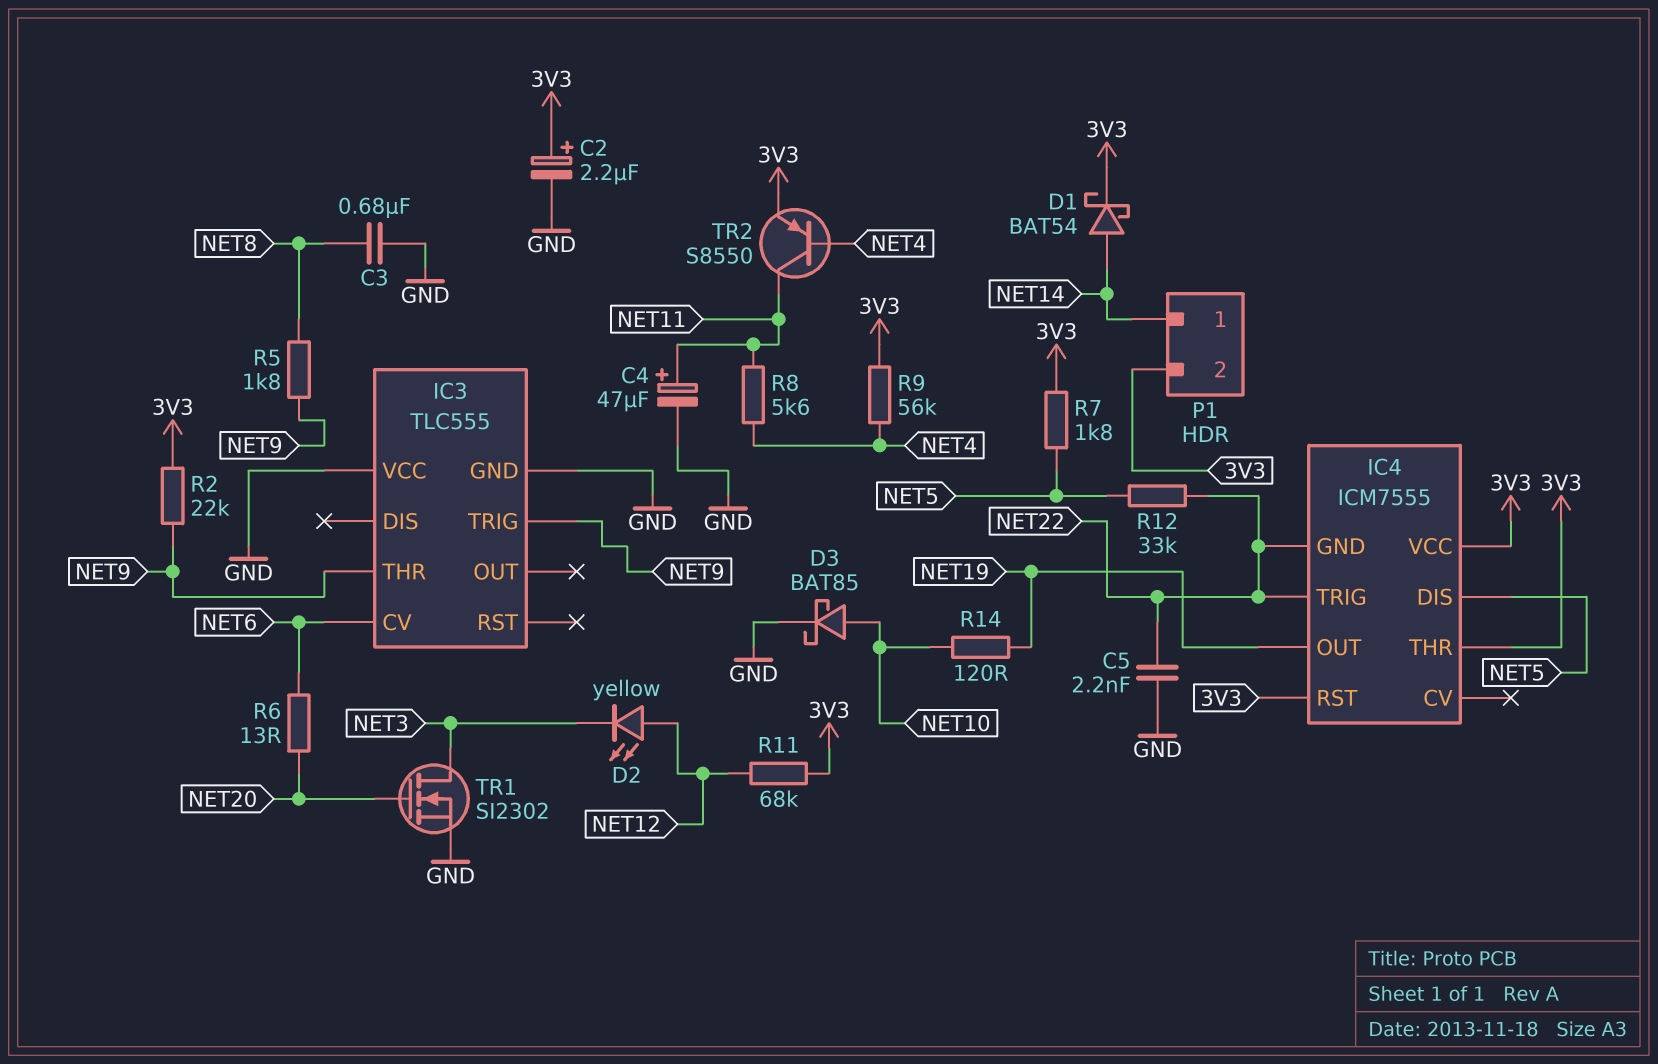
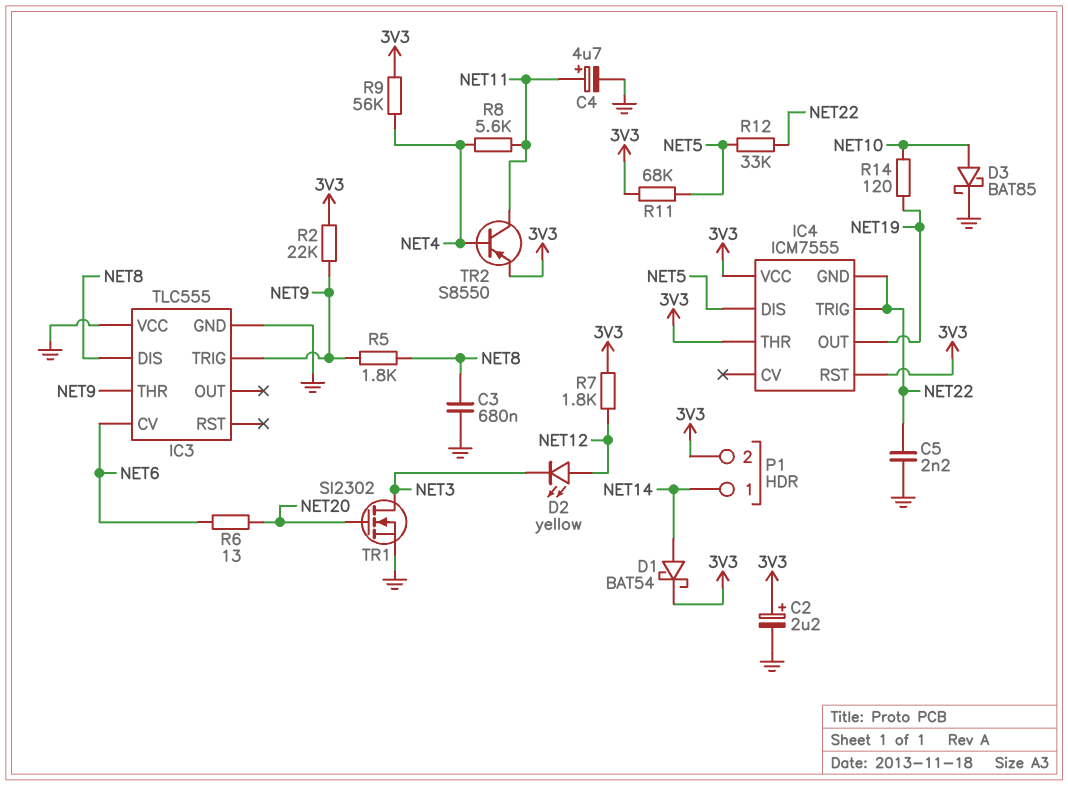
C4: 47uF (plus NET11, minus GND) -> 4.7uF (plus NET11, minus GND)
IC3 pin DIS: none -> NET8
R7: 1.8k (3V3, NET5) -> 1.8k (3V3, NET12)
R11: 68k (3V3, NET12) -> 68k (3V3, NET5)

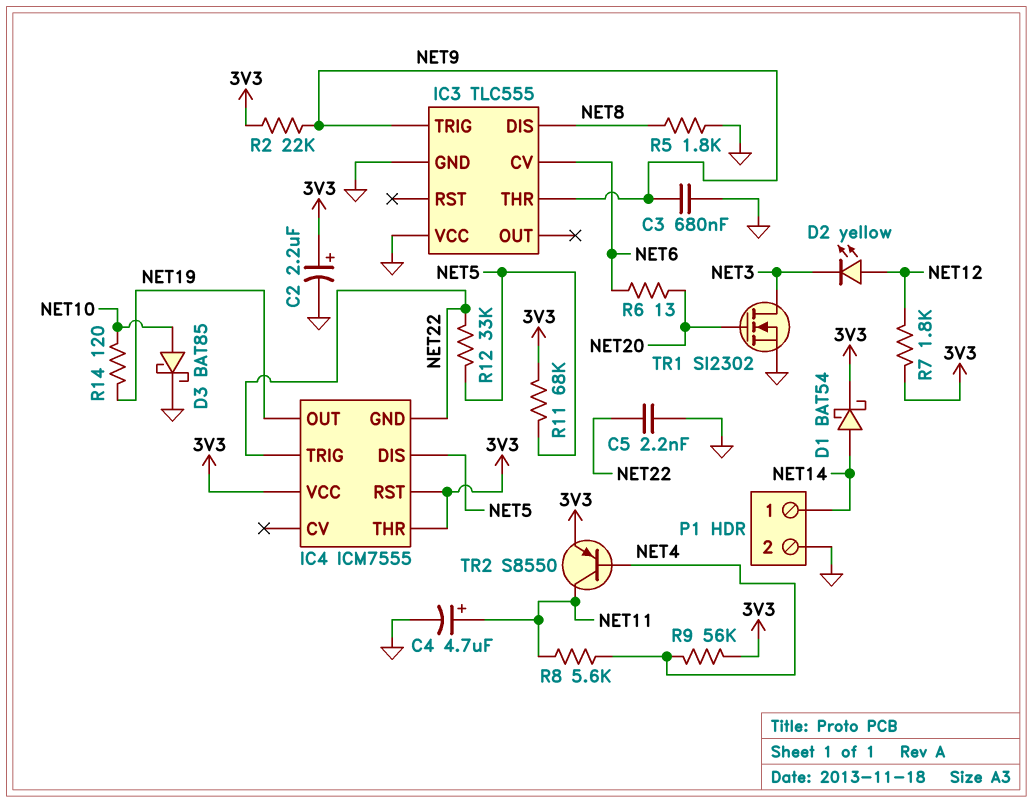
C3: 680nF (GND, NET8) -> 680nF (GND, NET9)
P1 pin 2: 3V3 -> GND
R5: 1.8k (NET8, NET9) -> 1.8k (GND, NET8)

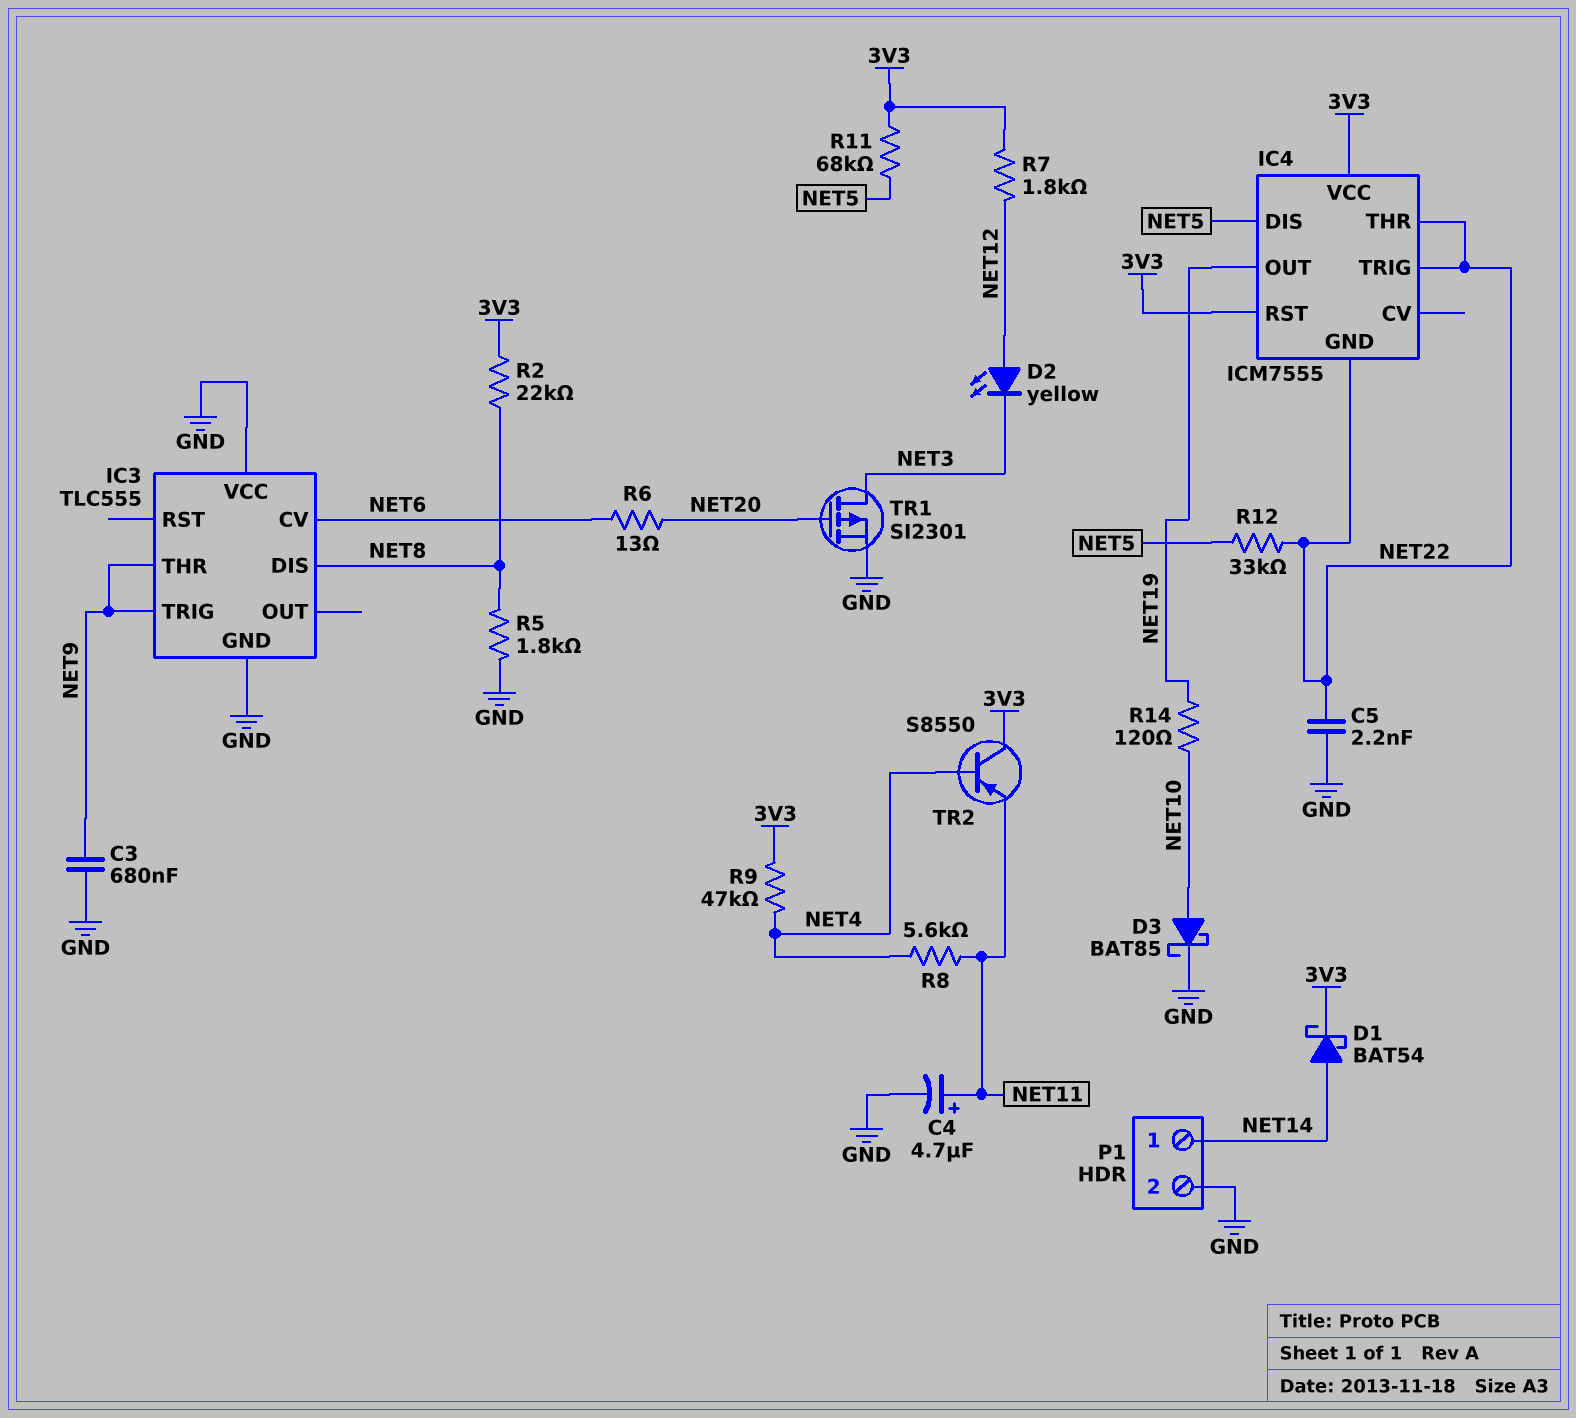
C2: 2.2uF (plus 3V3, minus GND) -> none
IC4 pin THR: 3V3 -> NET22
R2: 22k (3V3, NET9) -> 22k (3V3, NET8)
R9: 56k (3V3, NET4) -> 47k (3V3, NET4)
TR1: NMOS SI2302 (G NET20, D NET3, S GND) -> PMOS SI2301 (G NET20, D NET3, S GND)
TR2: PNP S8550 (B NET4, C NET11, E 3V3) -> PNP S8550 (B NET4, C 3V3, E NET11)

